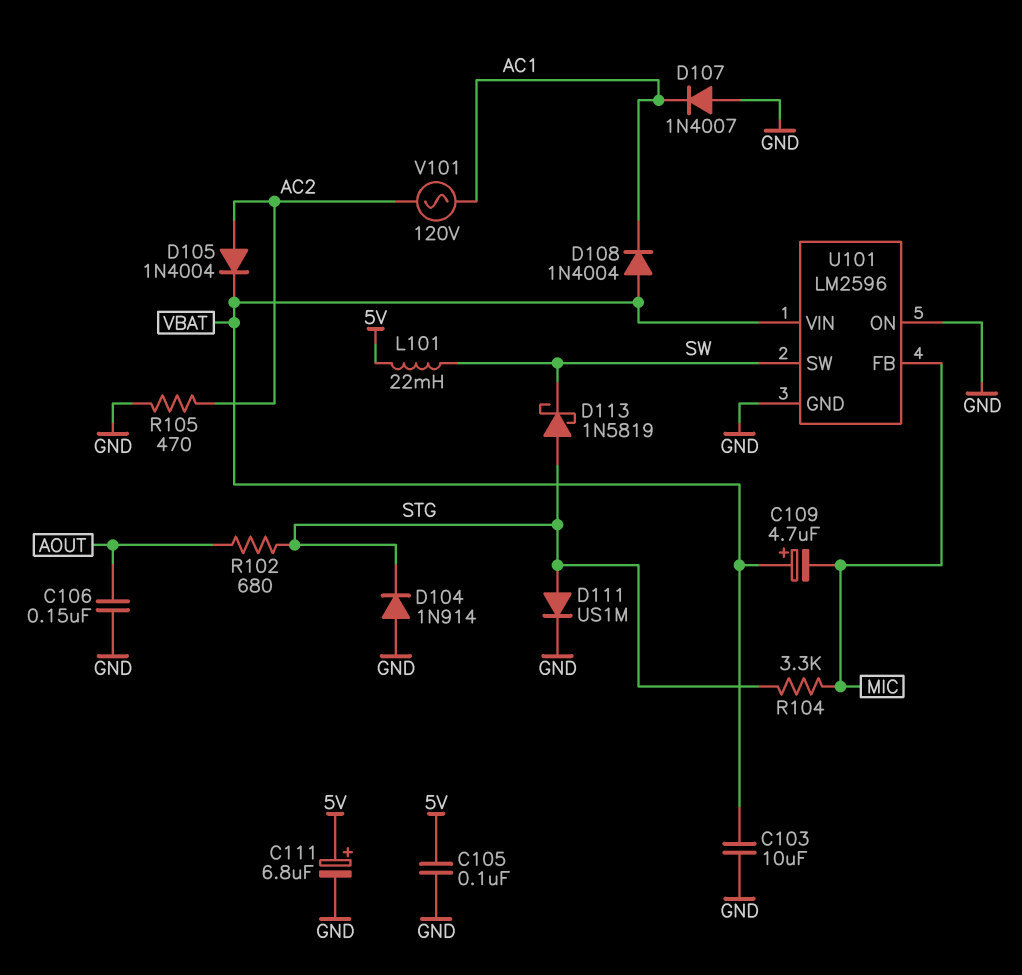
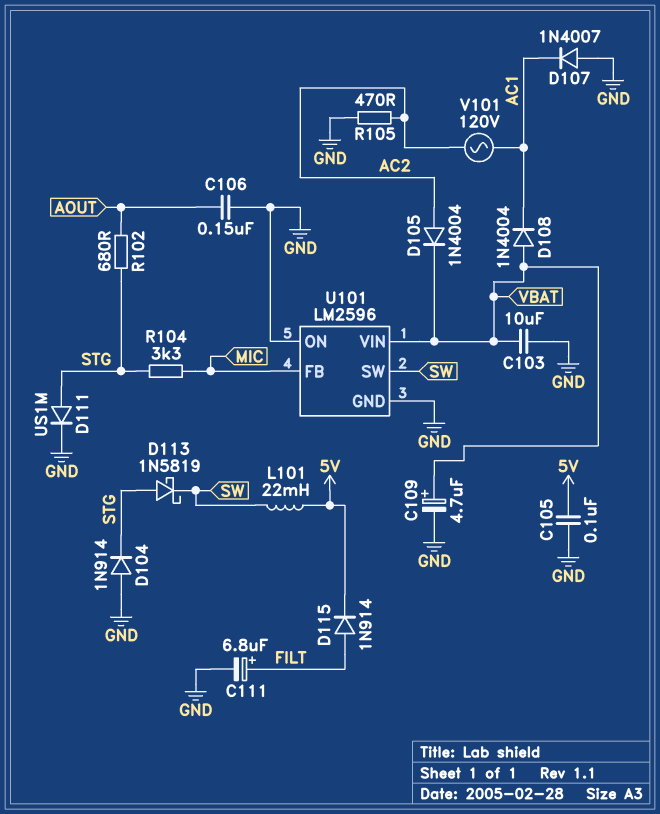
C109: 4.7uF (plus VBAT, minus MIC) -> 4.7uF (plus VBAT, minus GND)
C111: 6.8uF (plus 5V, minus GND) -> 6.8uF (plus FILT, minus GND)
D115: none -> diode 1N914 (A FILT, K 5V)

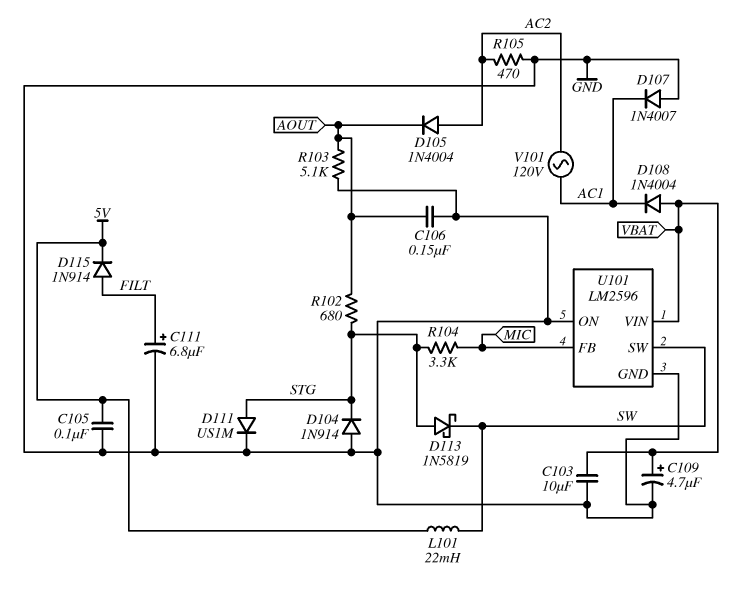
D105: diode 1N4004 (A AC2, K VBAT) -> diode 1N4004 (A AC2, K AOUT)
R103: none -> 5.1k (AOUT, GND)

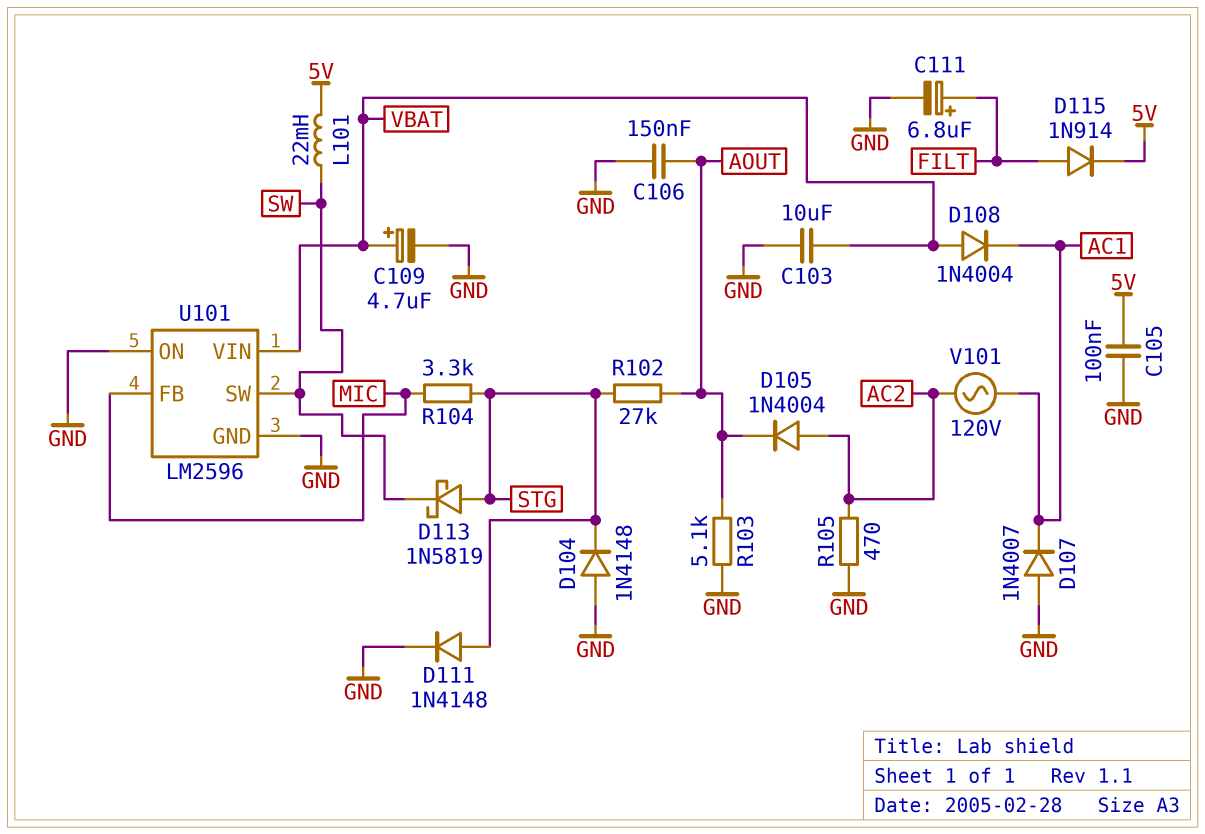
D104: diode 1N914 (A GND, K STG) -> diode 1N4148 (A GND, K STG)
D111: diode US1M (A STG, K GND) -> diode 1N4148 (A STG, K GND)
R102: 680 (AOUT, STG) -> 27k (AOUT, STG)

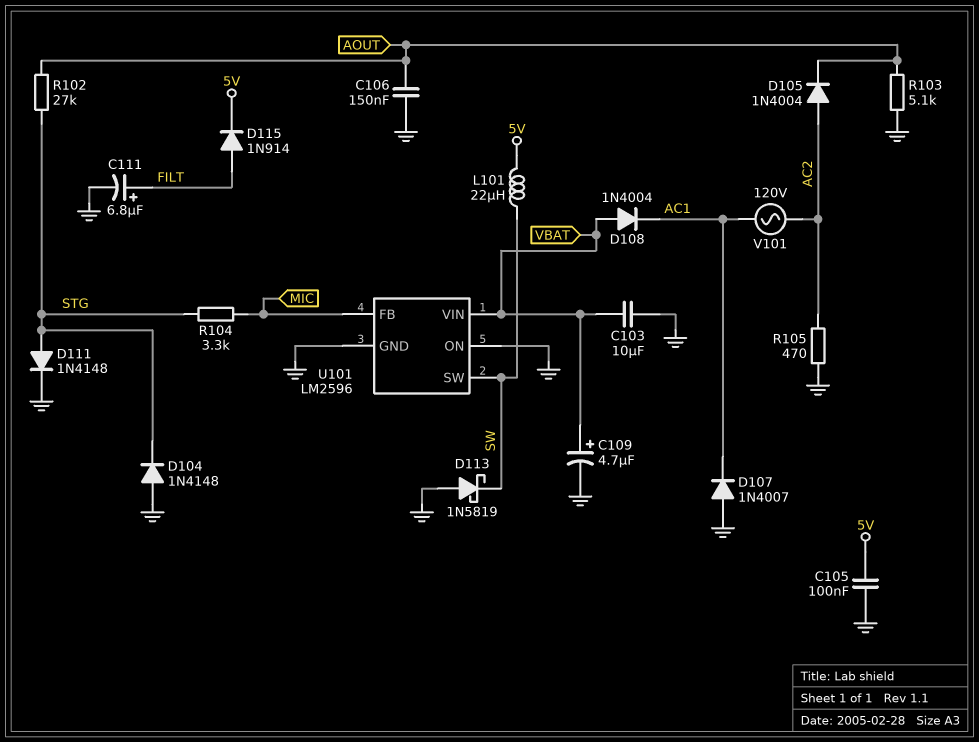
D113: schottky 1N5819 (A STG, K SW) -> schottky 1N5819 (A GND, K SW)
L101: 22mH (5V, SW) -> 22uH (5V, SW)

